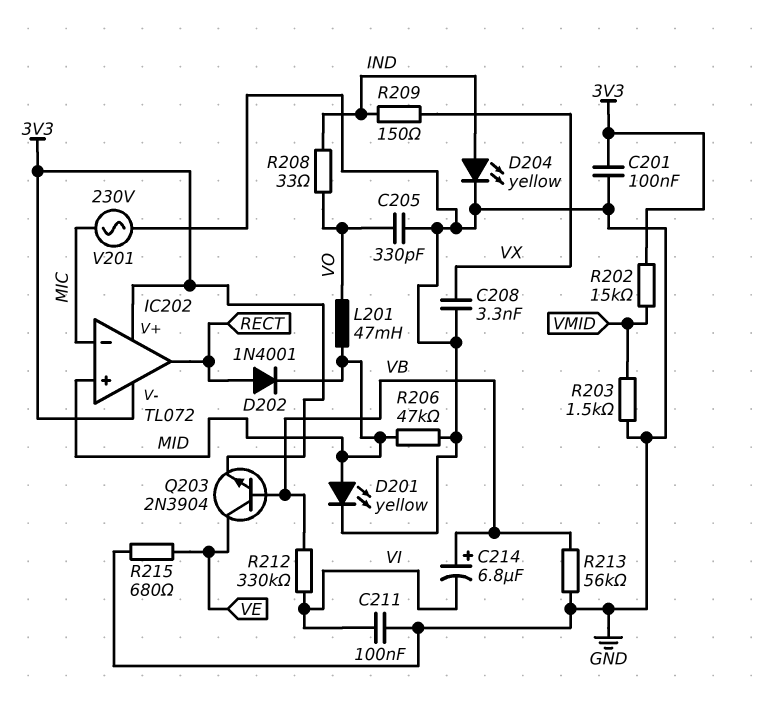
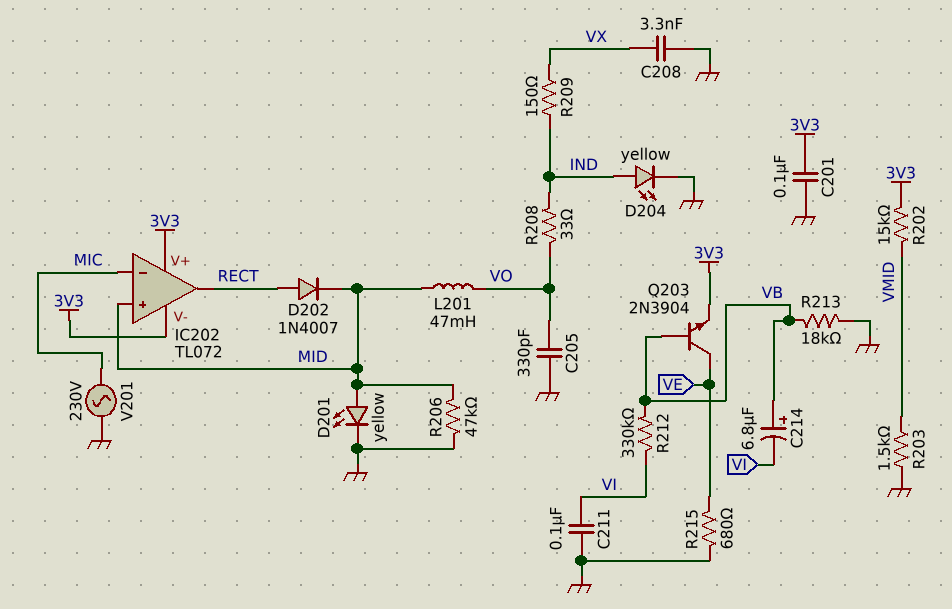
D202: diode 1N4001 (A RECT, K MID) -> diode 1N4007 (A RECT, K MID)
R213: 56k (GND, VB) -> 18k (GND, VB)

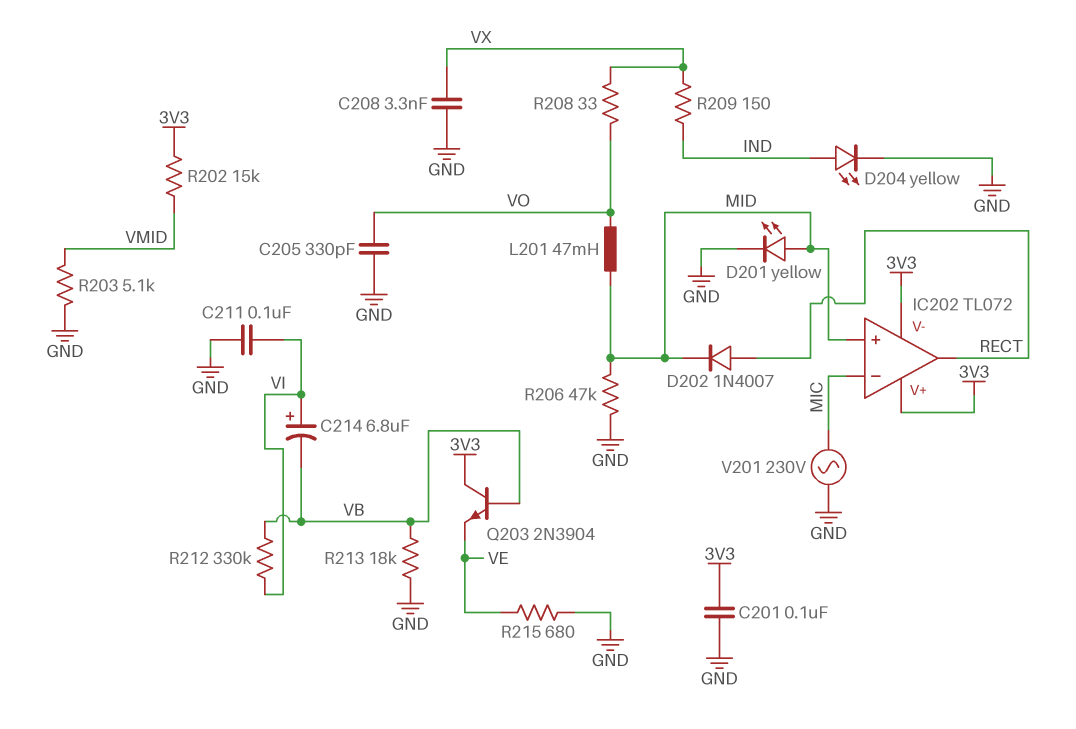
C214: 6.8uF (plus VB, minus VI) -> 6.8uF (plus VI, minus VB)
Q203: NPN 2N3904 (B VB, C VE, E 3V3) -> NPN 2N3904 (B VB, C 3V3, E VE)
R203: 1.5k (GND, VMID) -> 5.1k (GND, VMID)
R208: 33 (IND, VO) -> 33 (VO, VX)

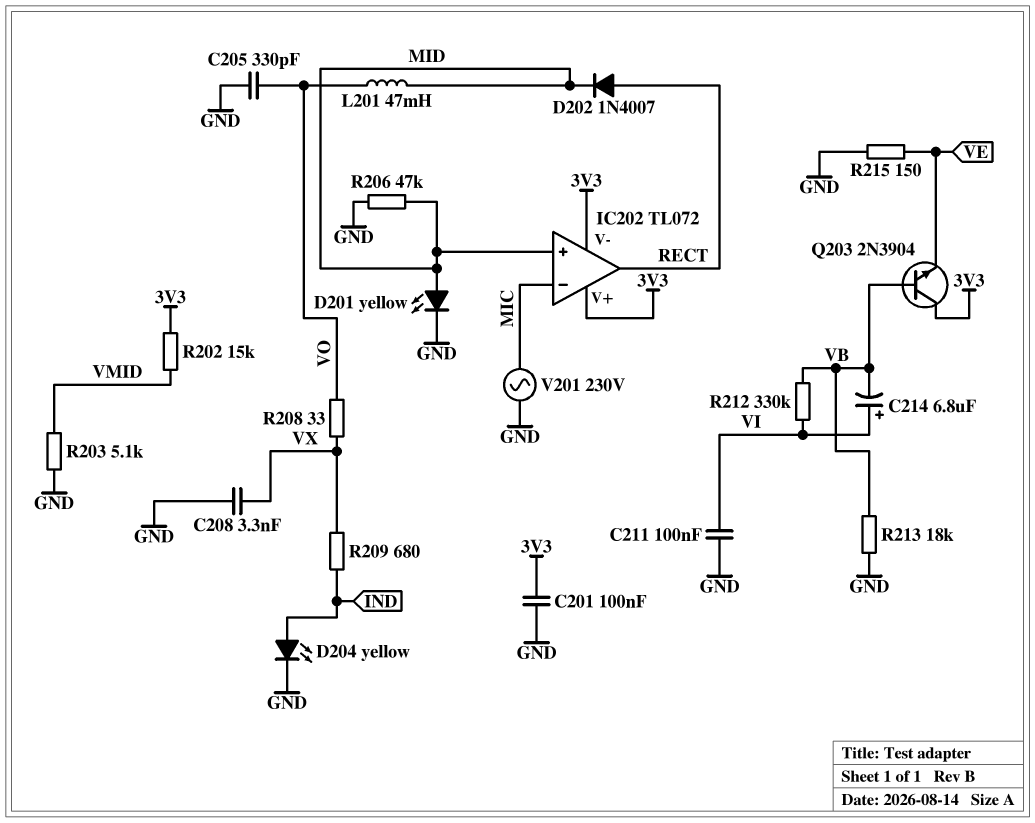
R209: 150 (IND, VX) -> 680 (IND, VX)
R215: 680 (GND, VE) -> 150 (GND, VE)

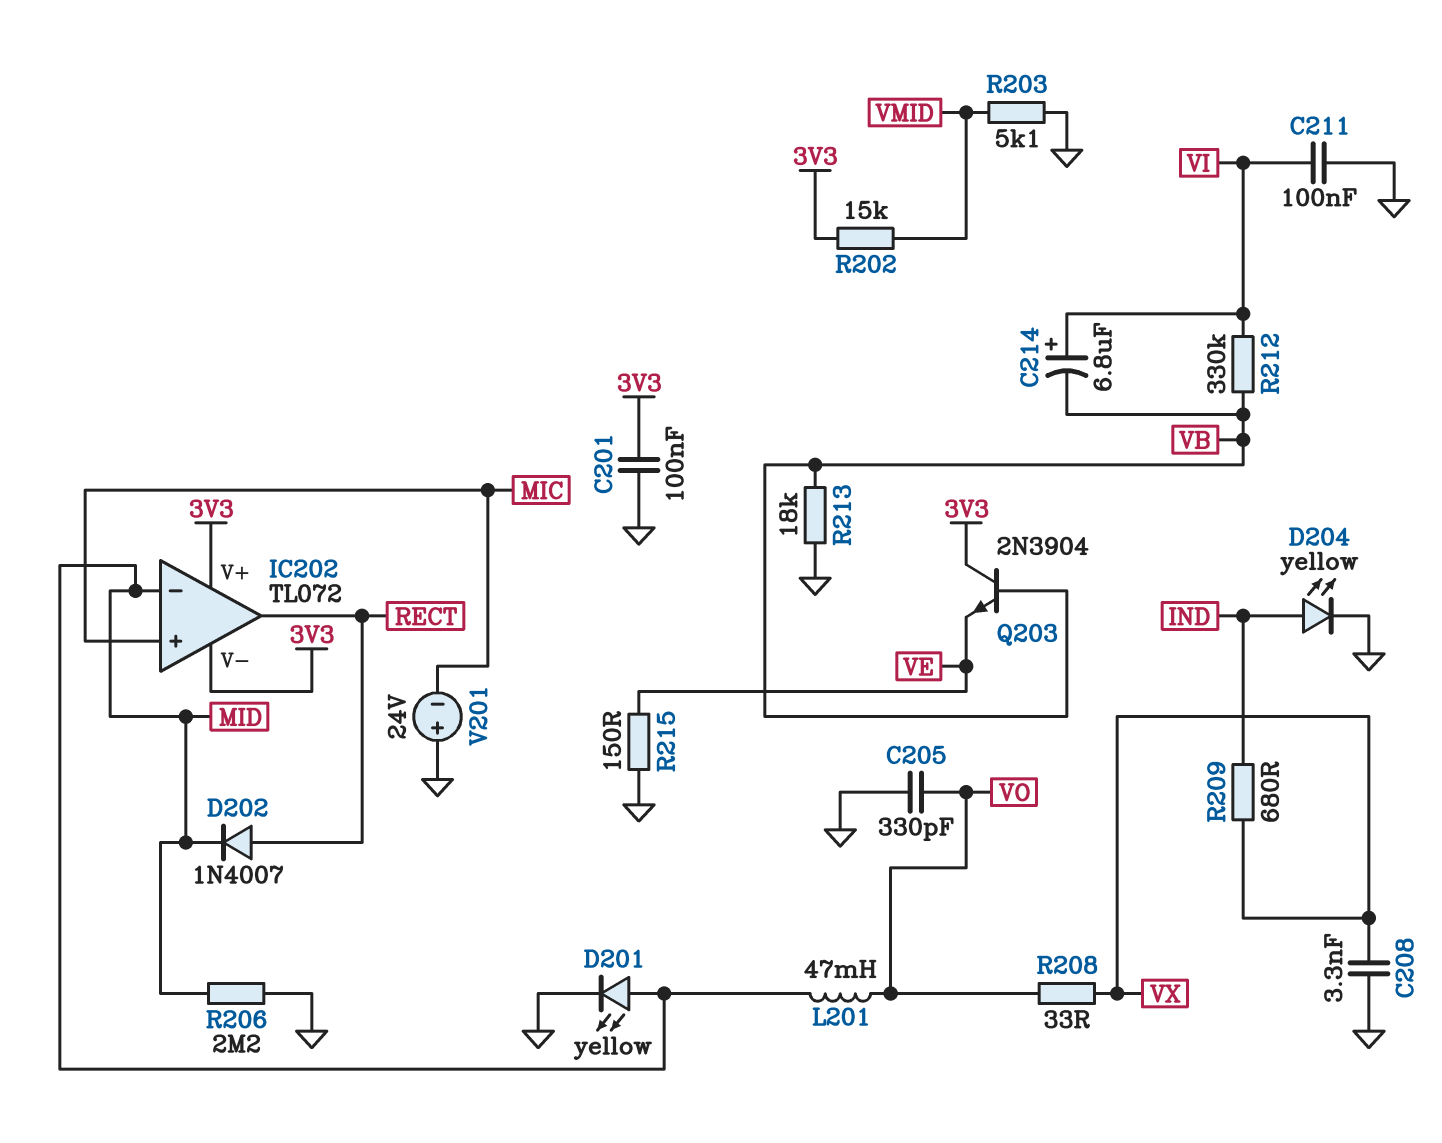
IC202 pin in+: MID -> MIC
IC202 pin in-: MIC -> MID
R206: 47k (GND, MID) -> 2.2M (GND, MID)
V201: AC 230V (GND, MIC) -> 24V (plus GND, minus MIC)

